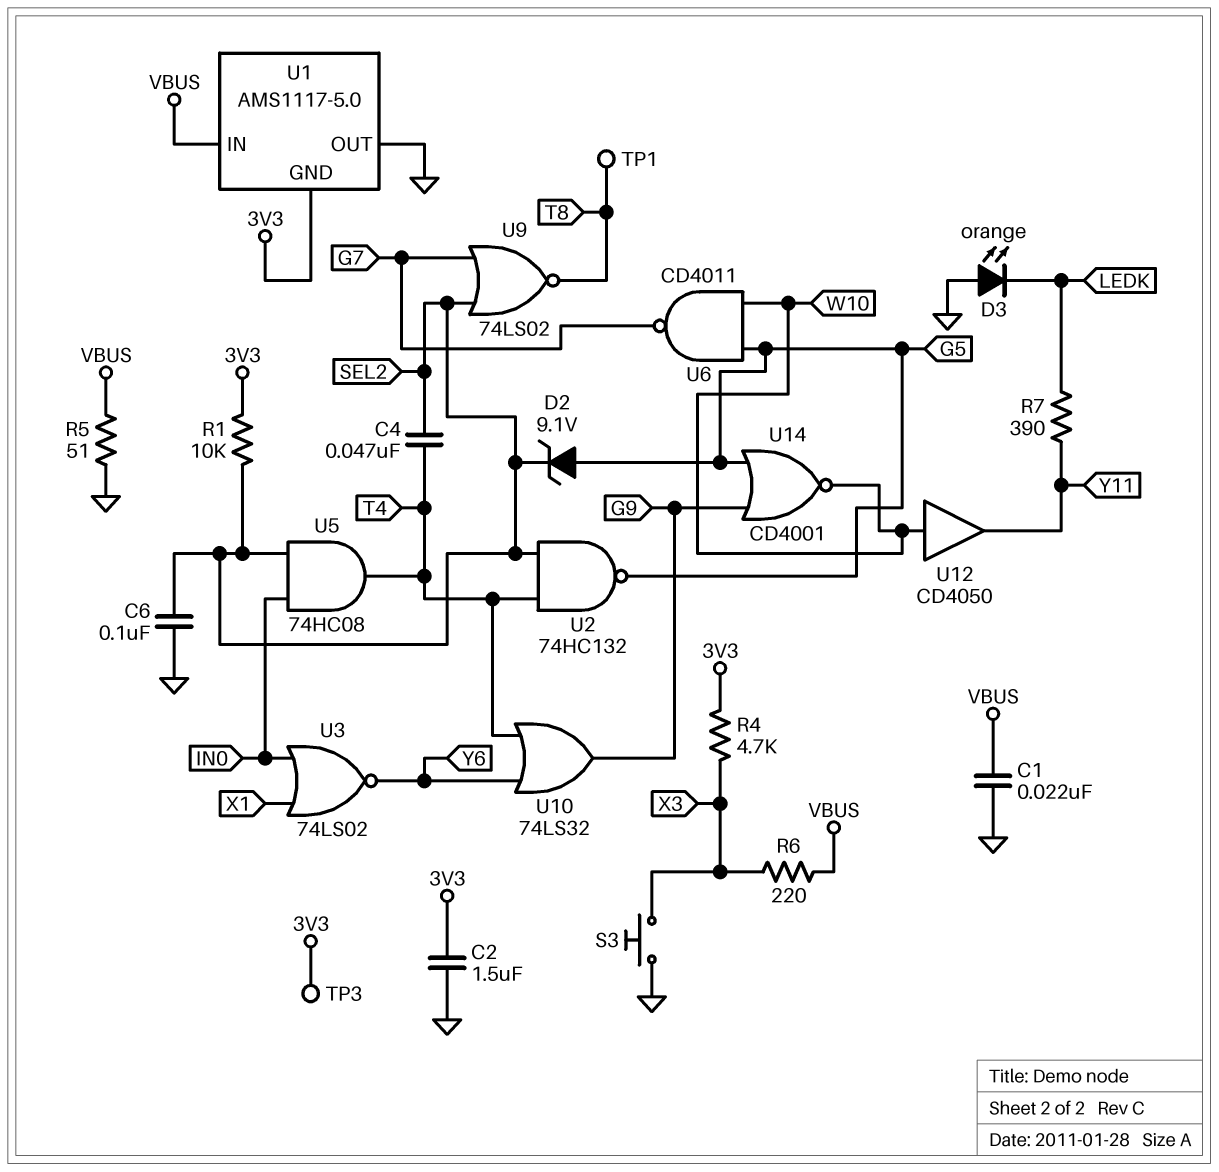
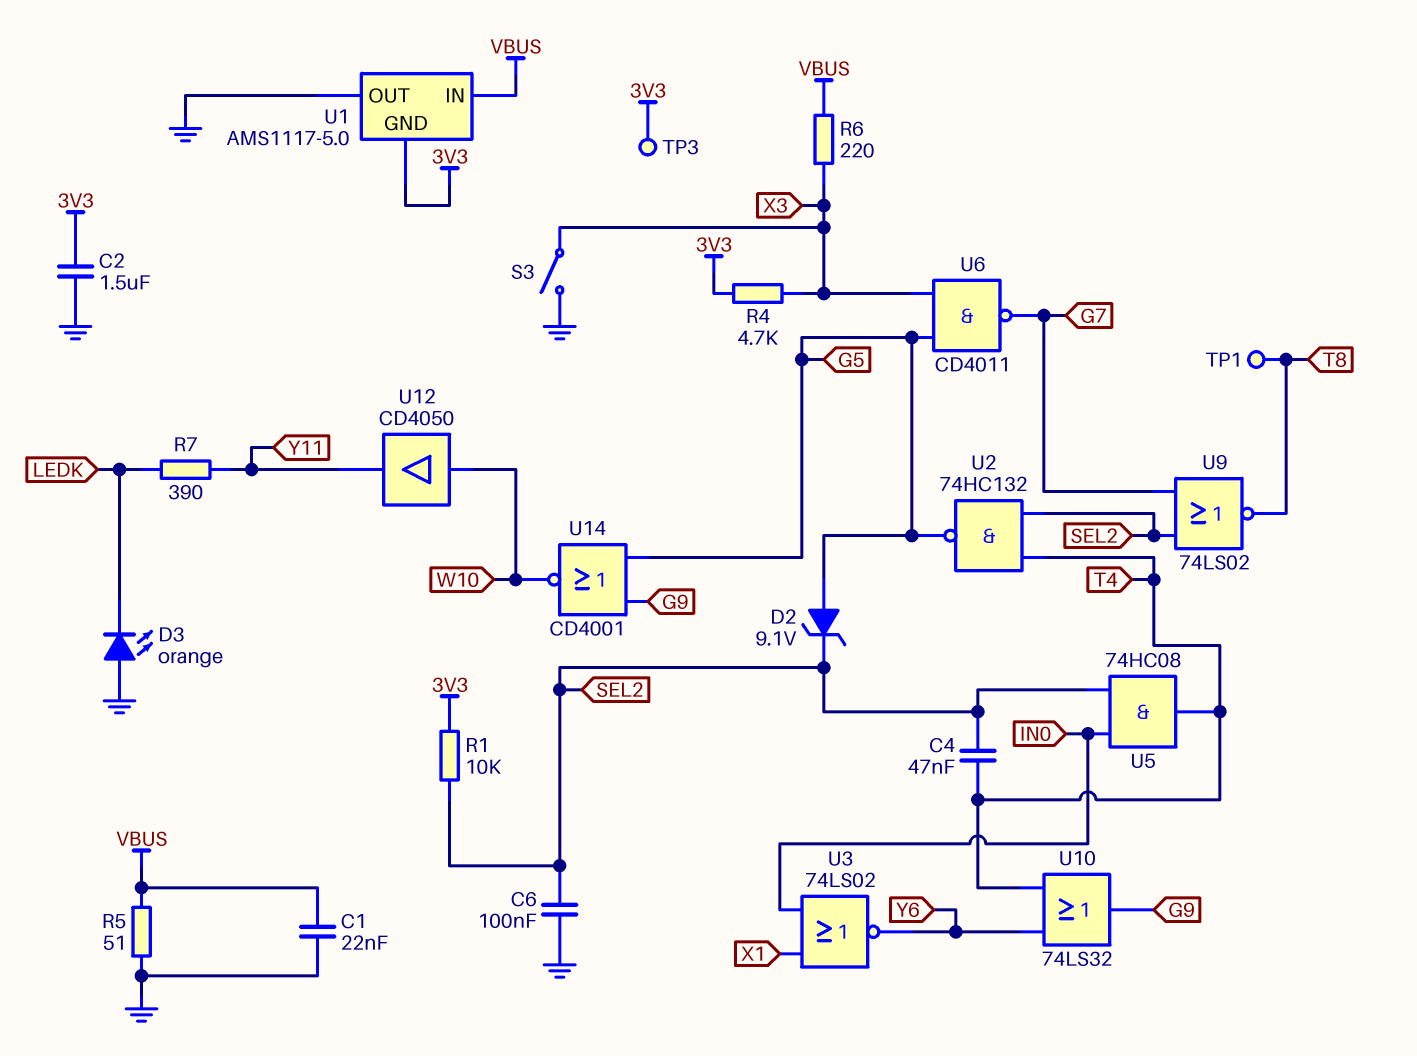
S3: button (GND, X3) -> switch (GND, X3)
U6: NAND CD4011 (in G5, in W10, out G7) -> NAND CD4011 (in G5, in X3, out G7)

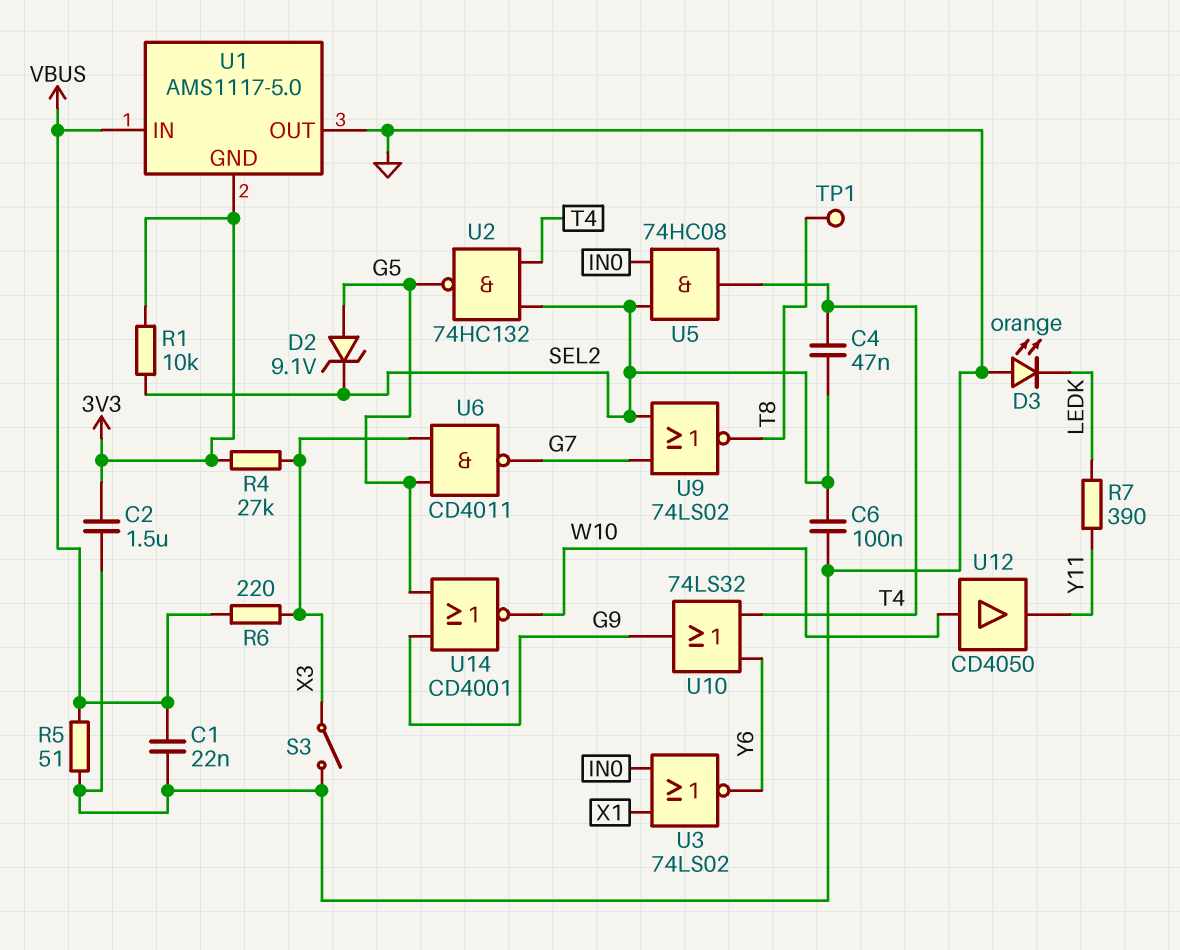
R4: 4.7k (3V3, X3) -> 27k (3V3, X3)
TP3: test point (3V3) -> none

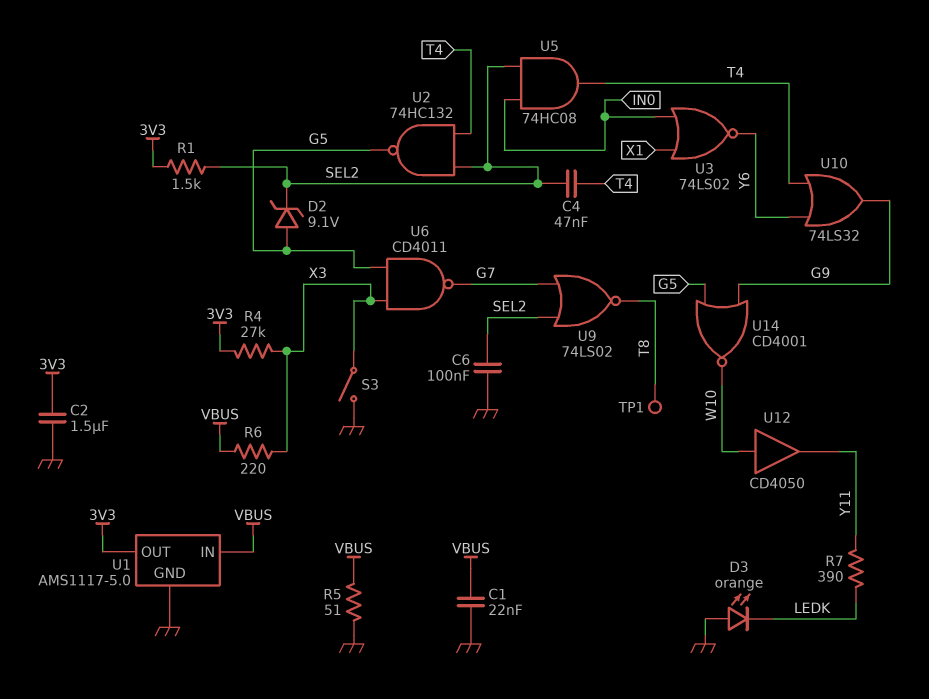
R1: 10k (3V3, SEL2) -> 1.5k (3V3, SEL2)
U1 pin GND: 3V3 -> GND
U1 pin OUT: GND -> 3V3

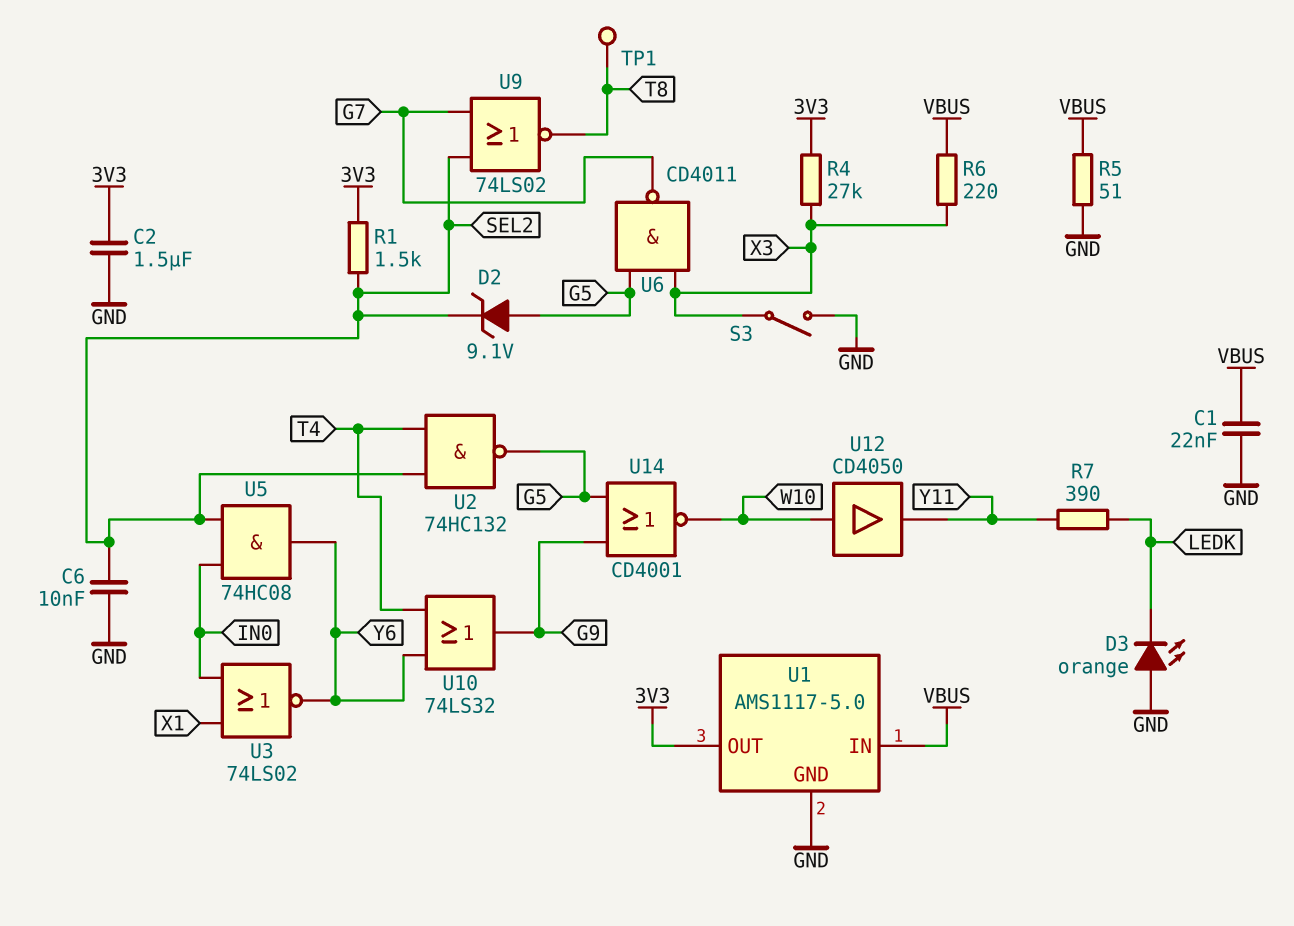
C4: 47nF (SEL2, T4) -> none
C6: 100nF (GND, SEL2) -> 10nF (GND, SEL2)
U5: AND 74HC08 (in IN0, in SEL2, out T4) -> AND 74HC08 (in IN0, in SEL2, out Y6)

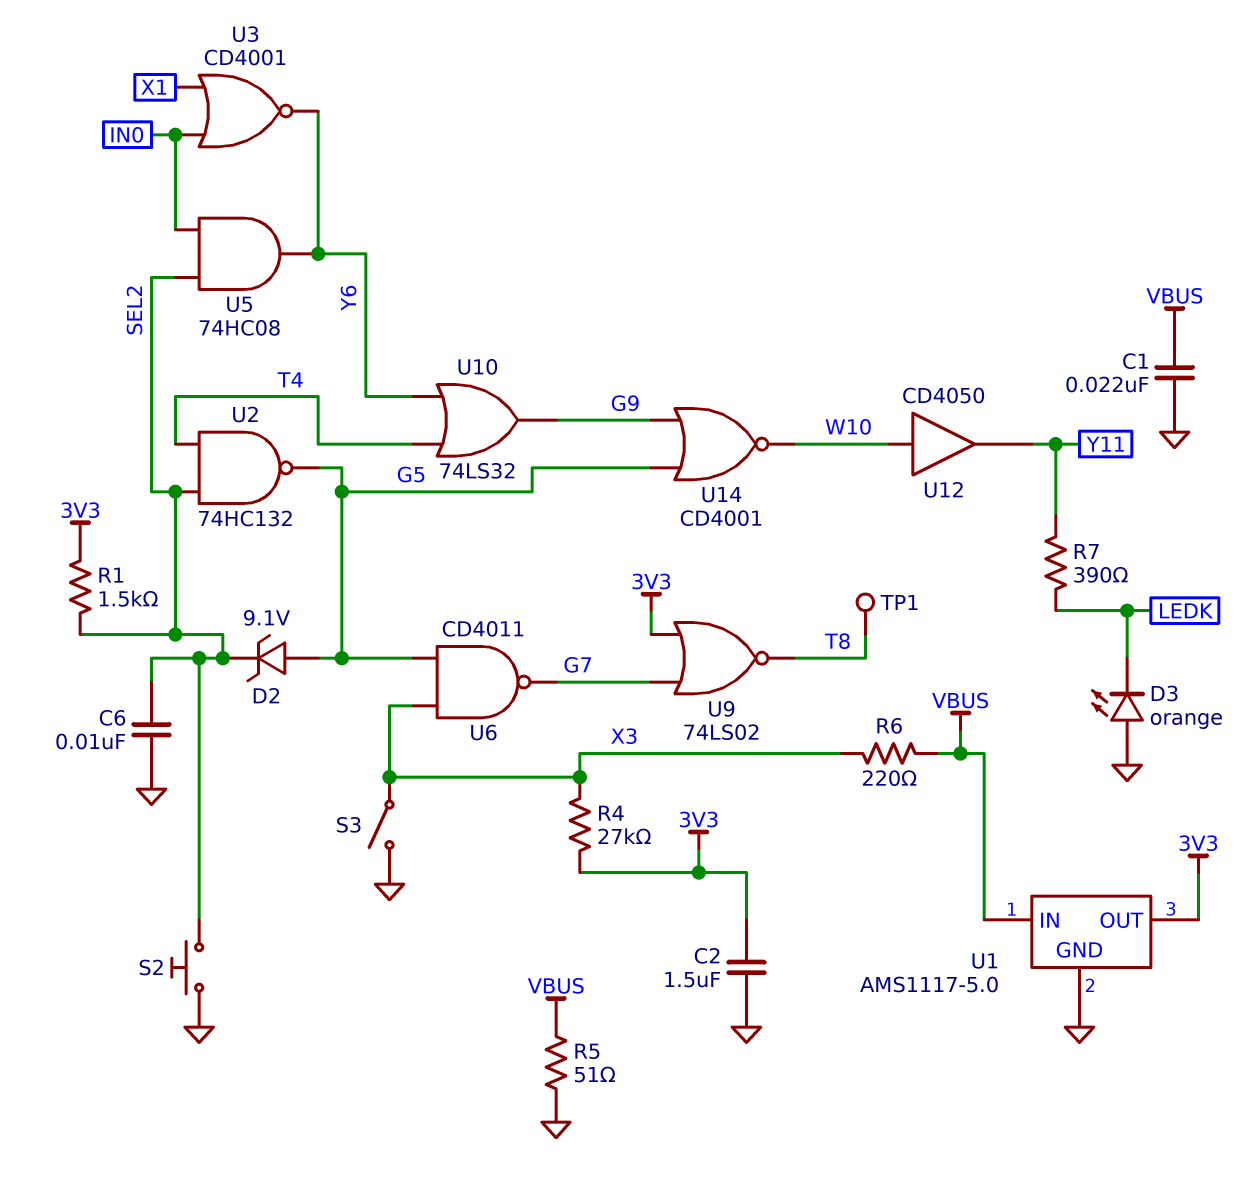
S2: none -> button (GND, SEL2)
U3: NOR 74LS02 (in IN0, in X1, out Y6) -> NOR CD4001 (in IN0, in X1, out Y6)
U9: NOR 74LS02 (in G7, in SEL2, out T8) -> NOR 74LS02 (in 3V3, in G7, out T8)

